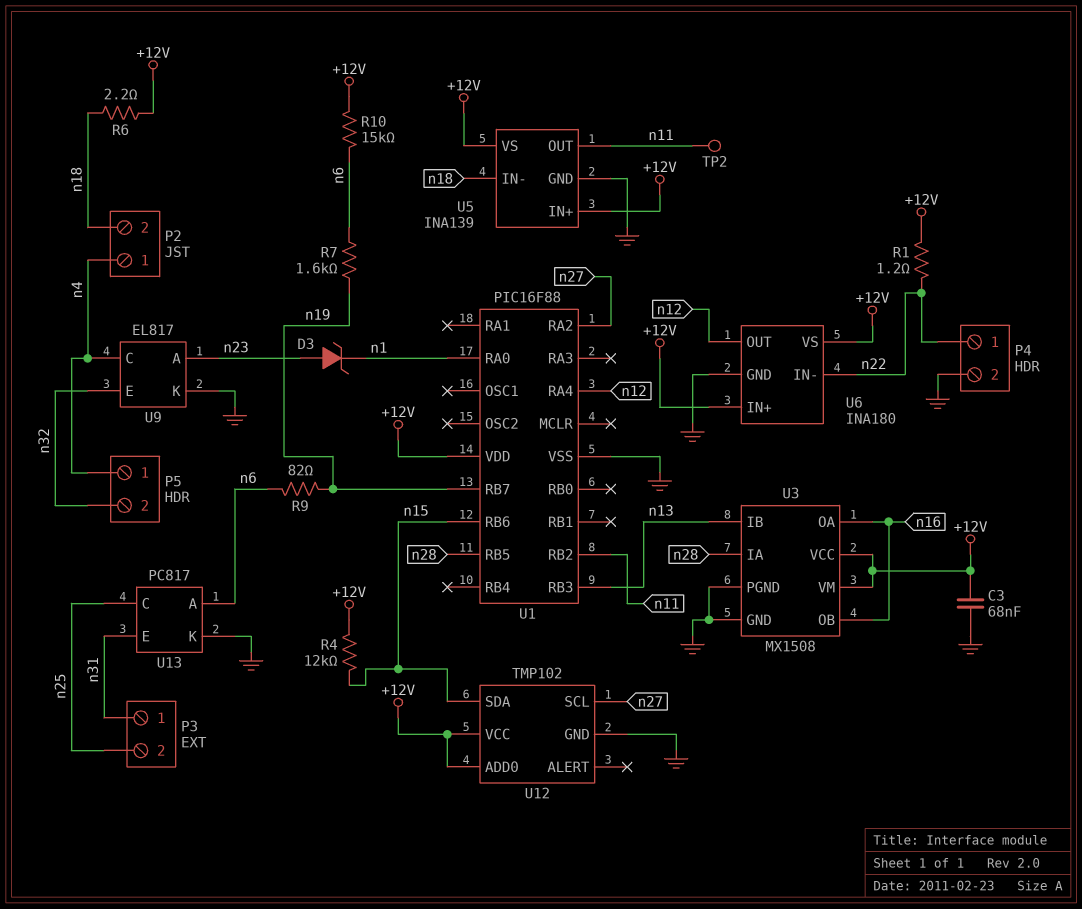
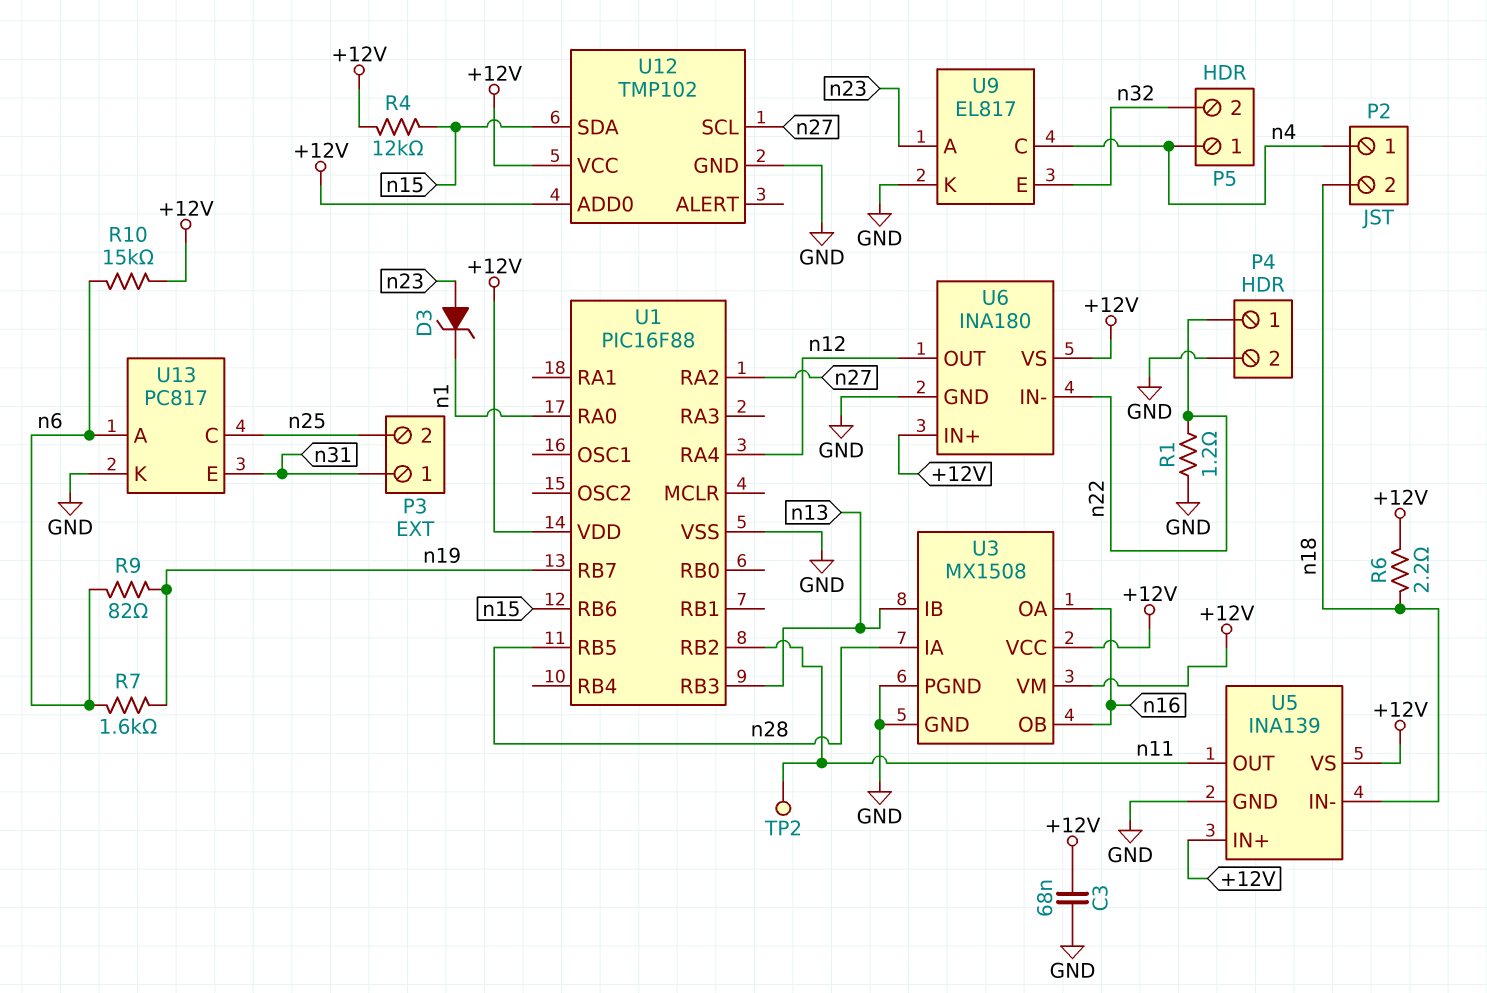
R1: 1.2 (+12V, n22) -> 1.2 (GND, n22)

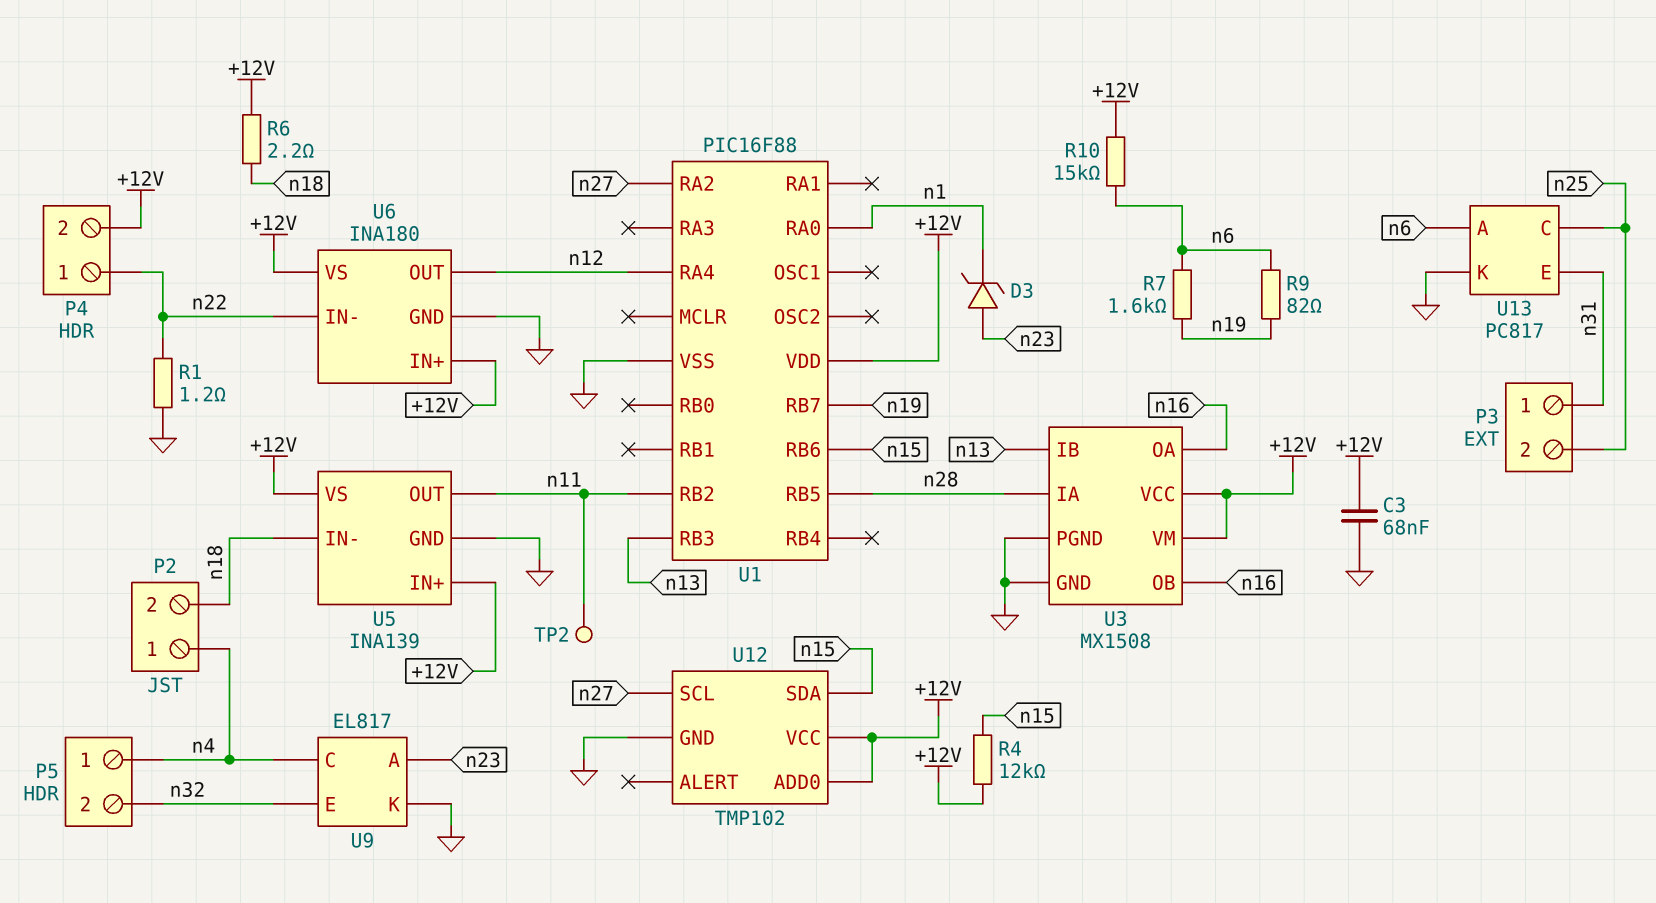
P4 pin 2: GND -> +12V

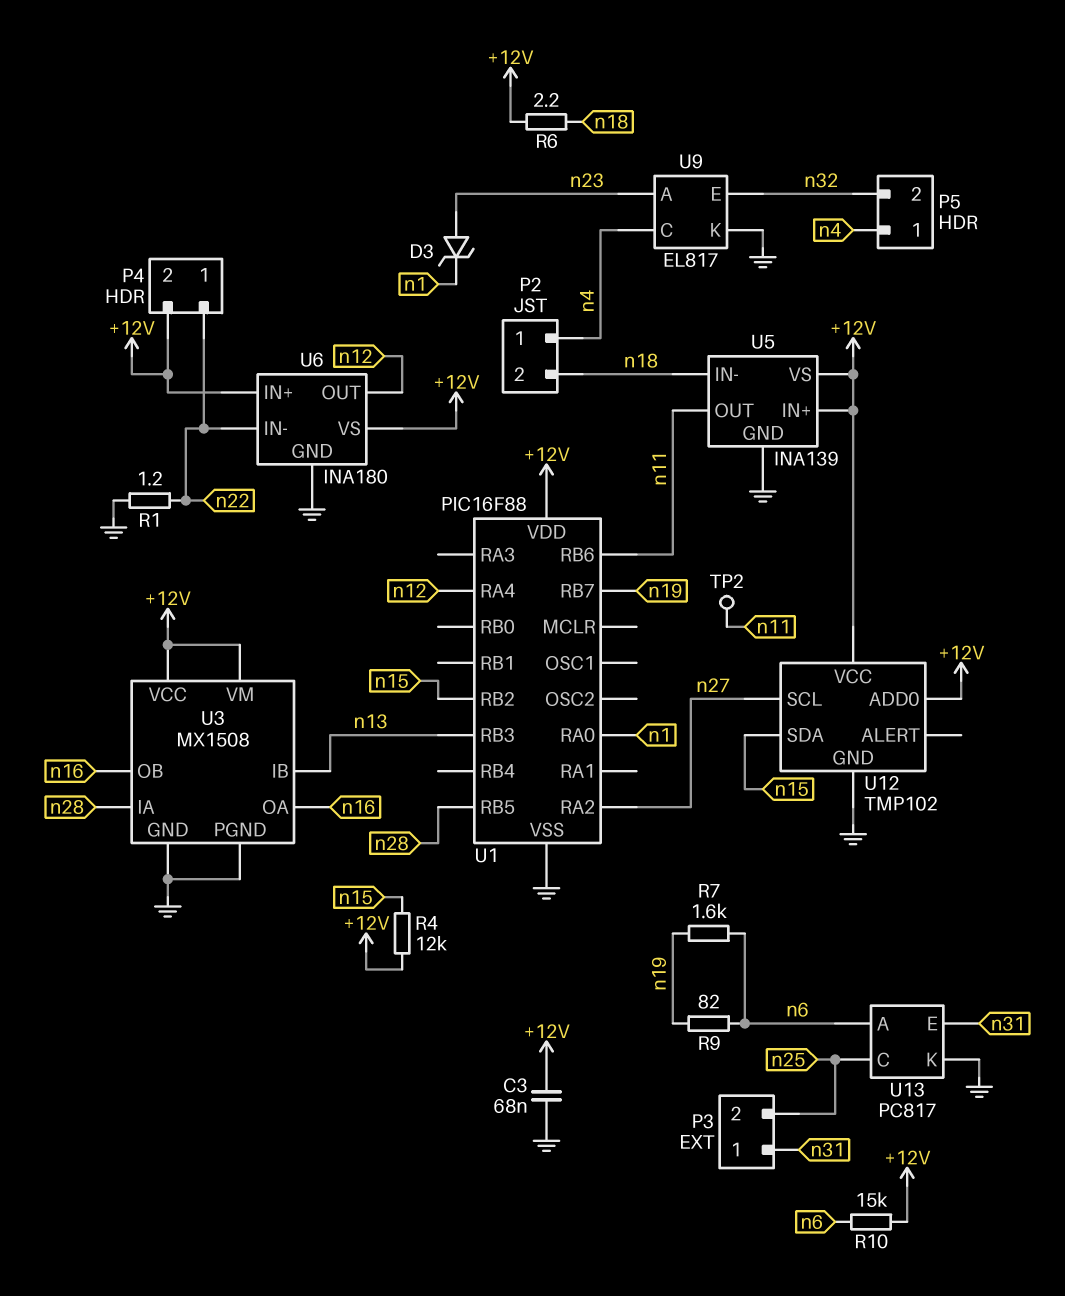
U1 pin RB2: n11 -> n15
U1 pin RB6: n15 -> n11

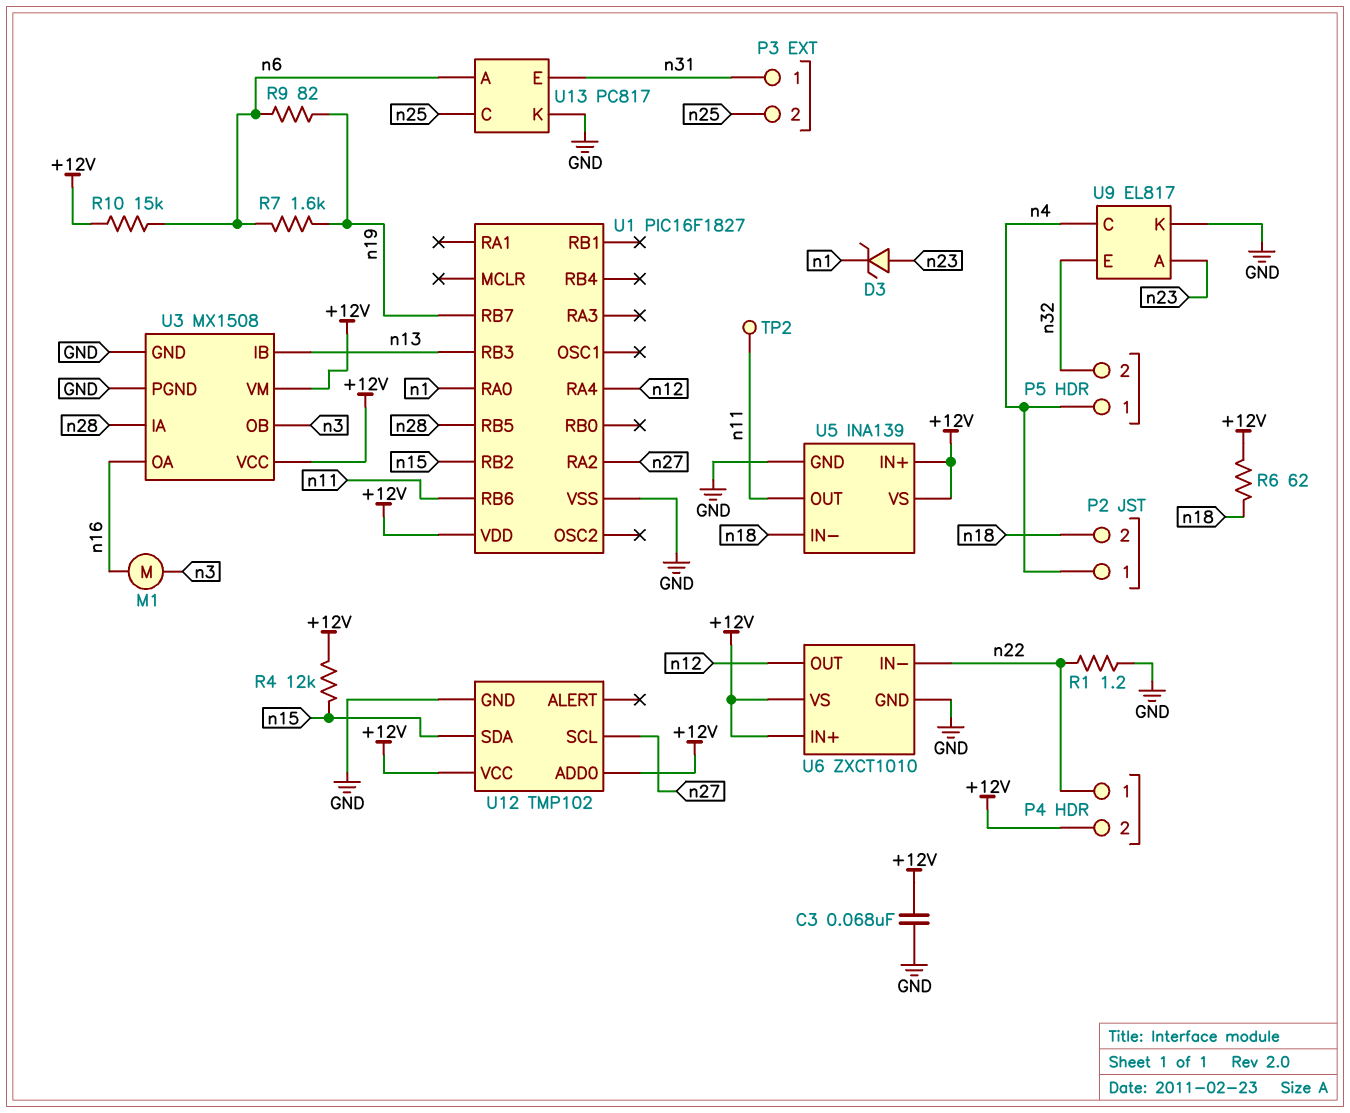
M1: none -> motor (n3, n16)
R6: 2.2 (+12V, n18) -> 62 (+12V, n18)
U1: PIC16F88 -> PIC16F1827
U3 pin OB: n16 -> n3
U6: INA180 -> ZXCT1010

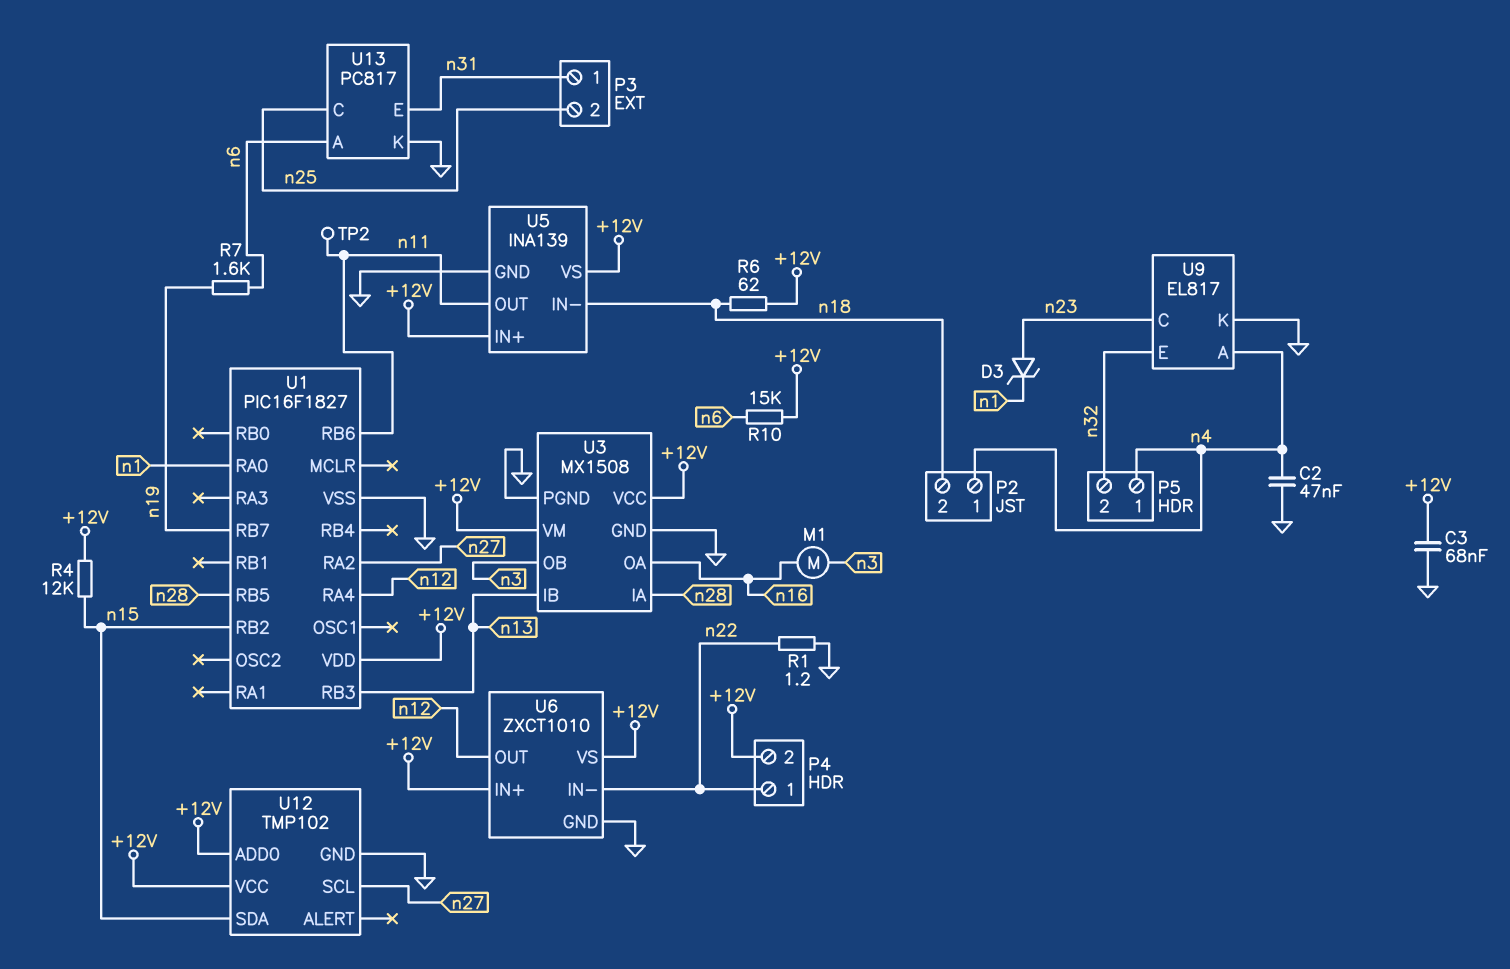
C2: none -> 47nF (GND, n4)
R9: 82 (n6, n19) -> none
U9 pin A: n23 -> n4
U9 pin C: n4 -> n23

